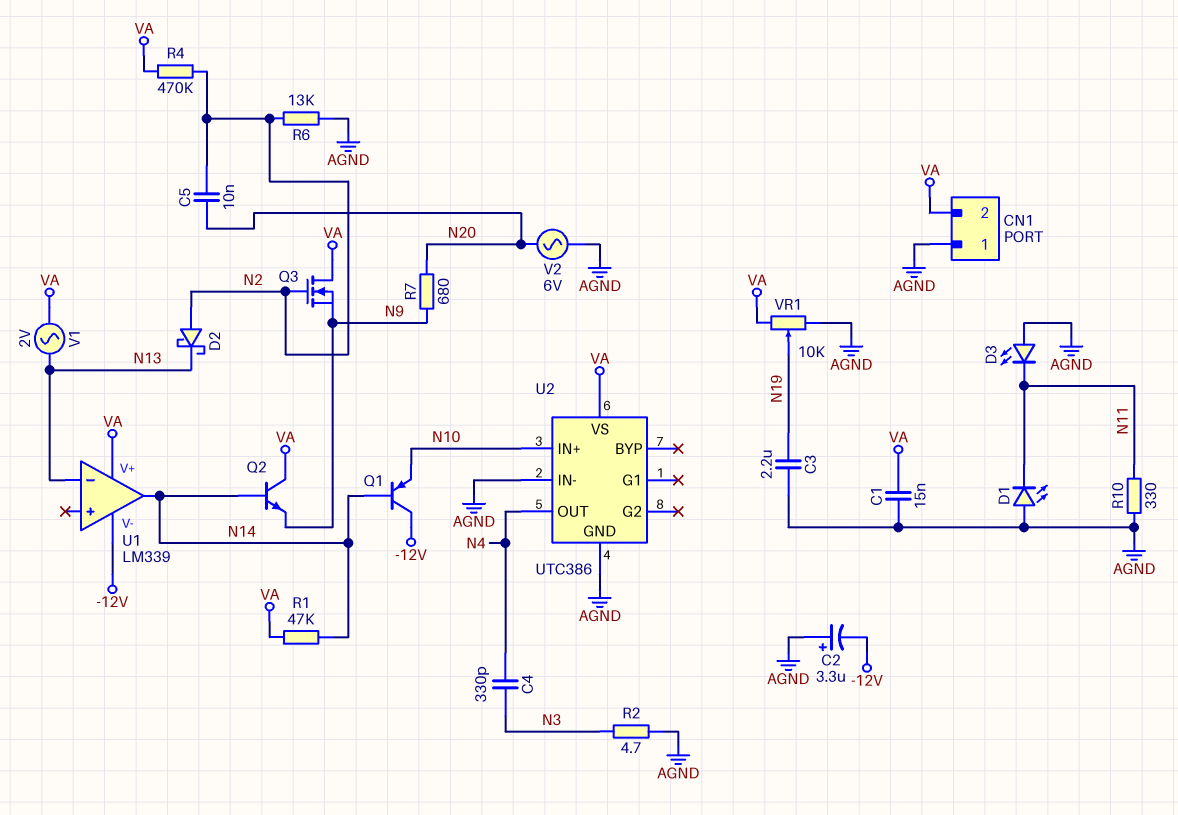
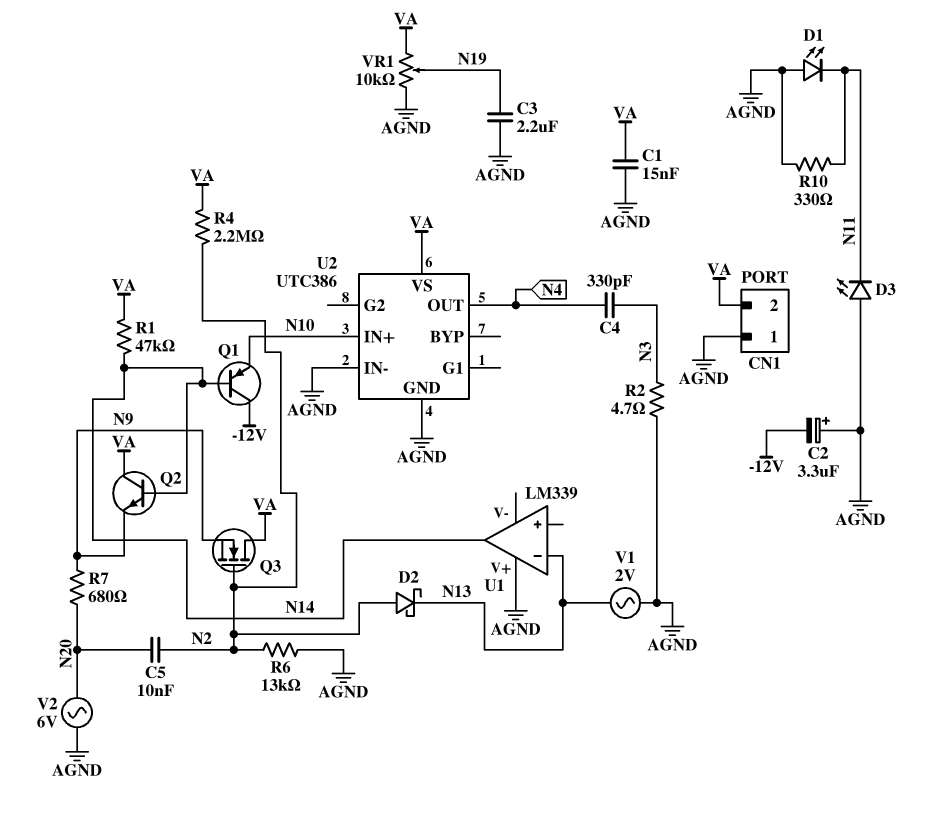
R4: 470k (N2, VA) -> 2.2M (N2, VA)
U1 pin V+: VA -> AGND
U1 pin V-: -12V -> none
V1: AC 2V (N13, VA) -> AC 2V (AGND, N13)

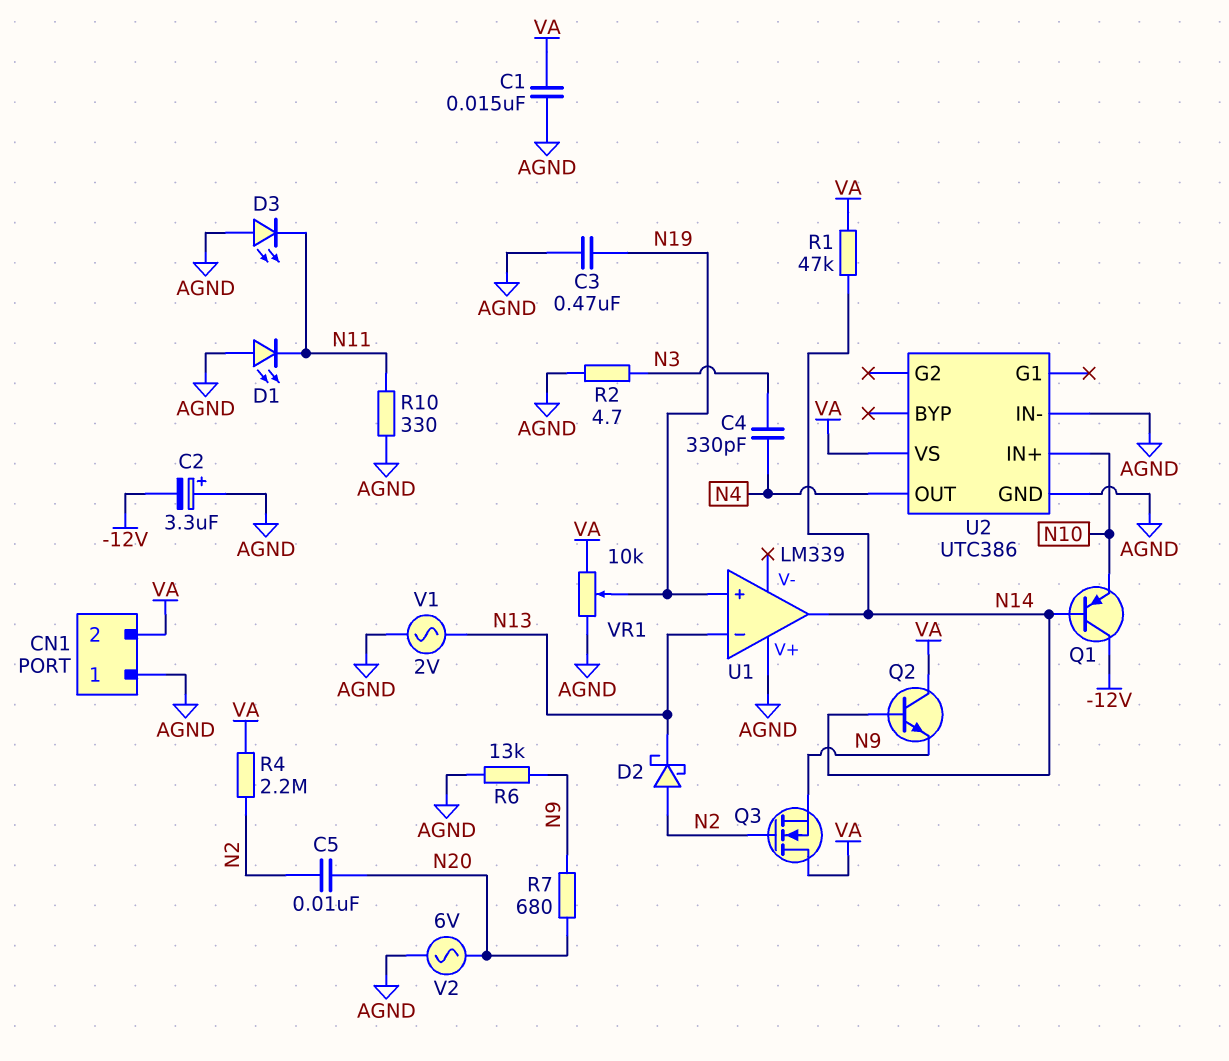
C3: 2.2uF (AGND, N19) -> 470nF (AGND, N19)
R6: 13k (AGND, N2) -> 13k (AGND, N9)
U1 pin in+: none -> N19

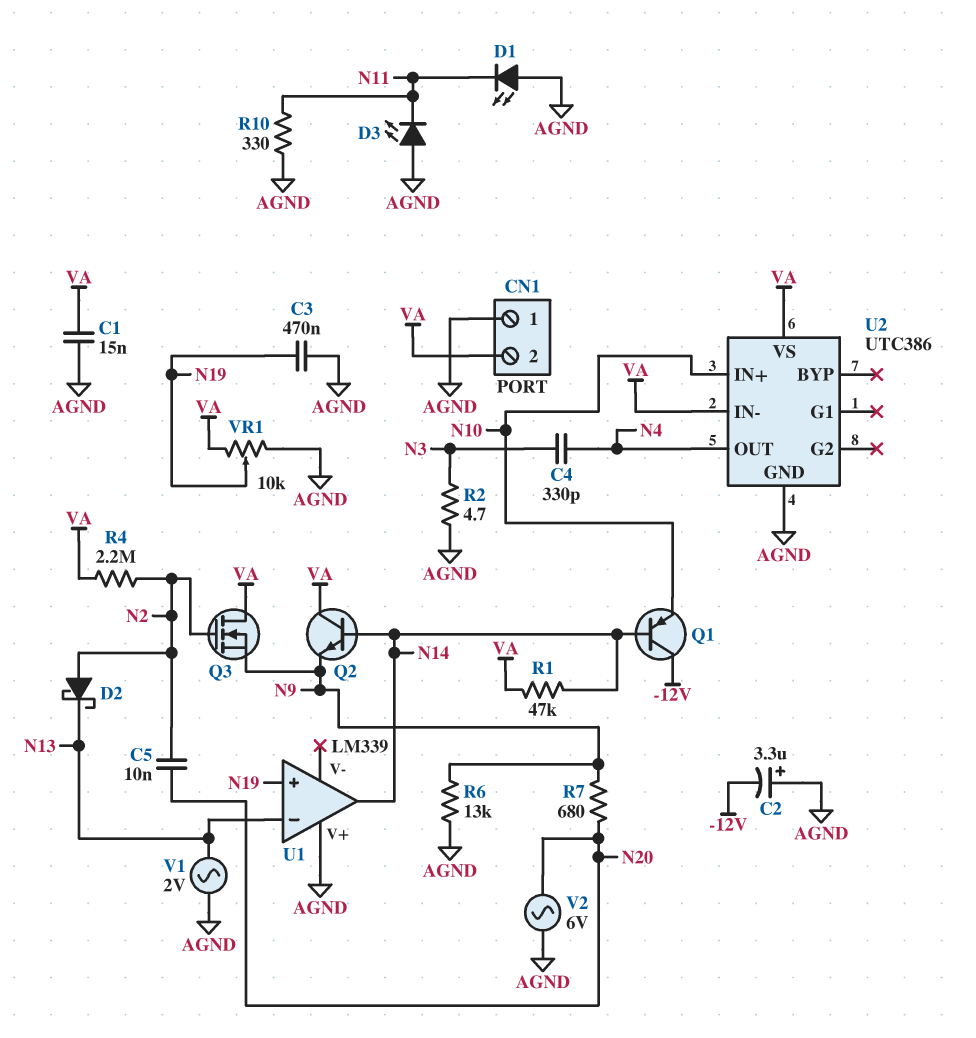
U2 pin IN-: AGND -> VA

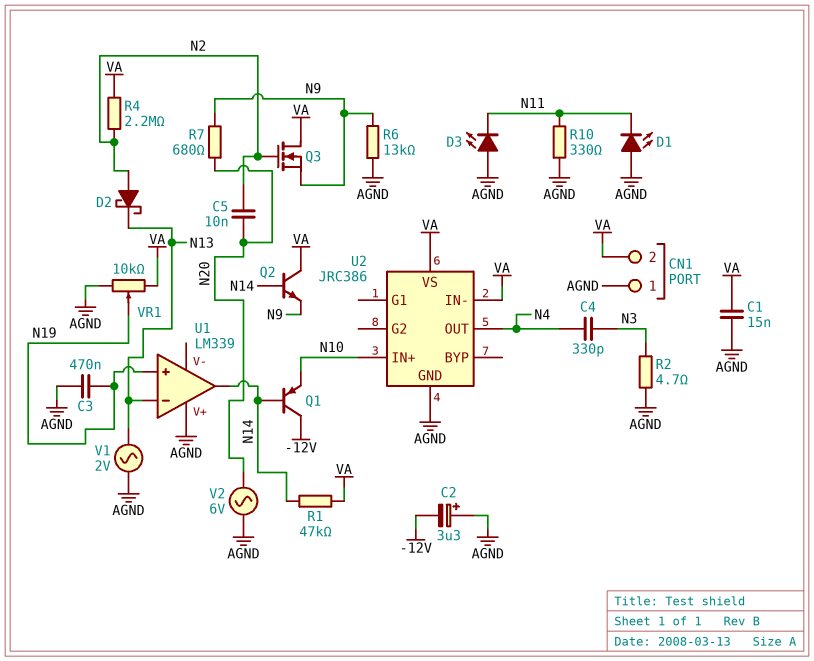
U2: UTC386 -> JRC386

